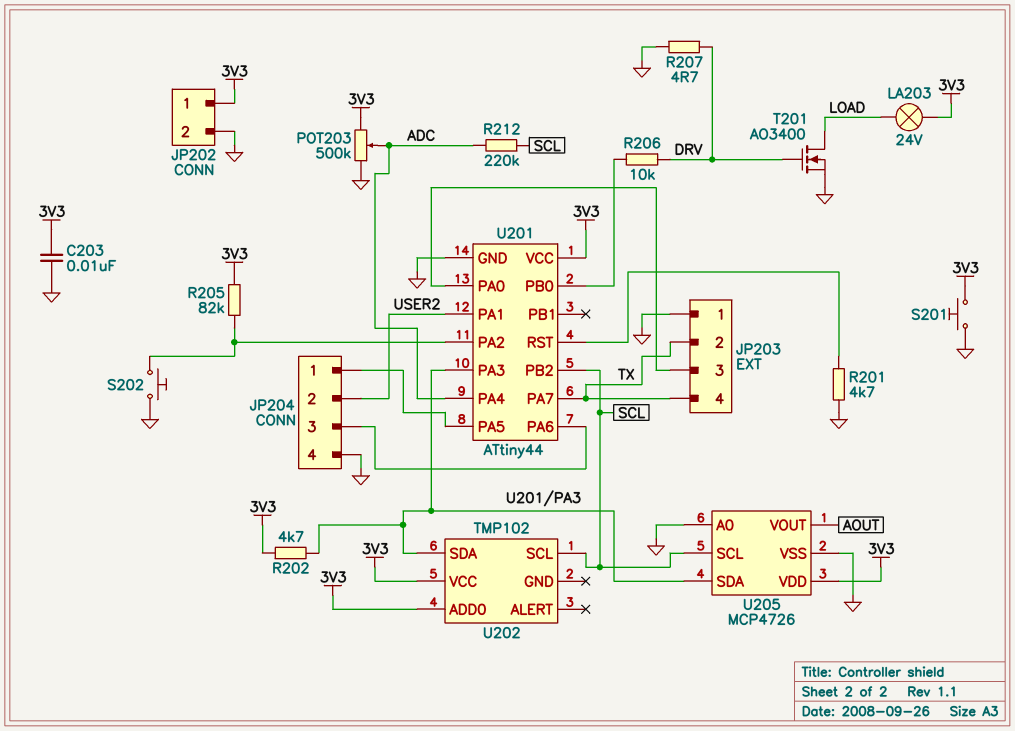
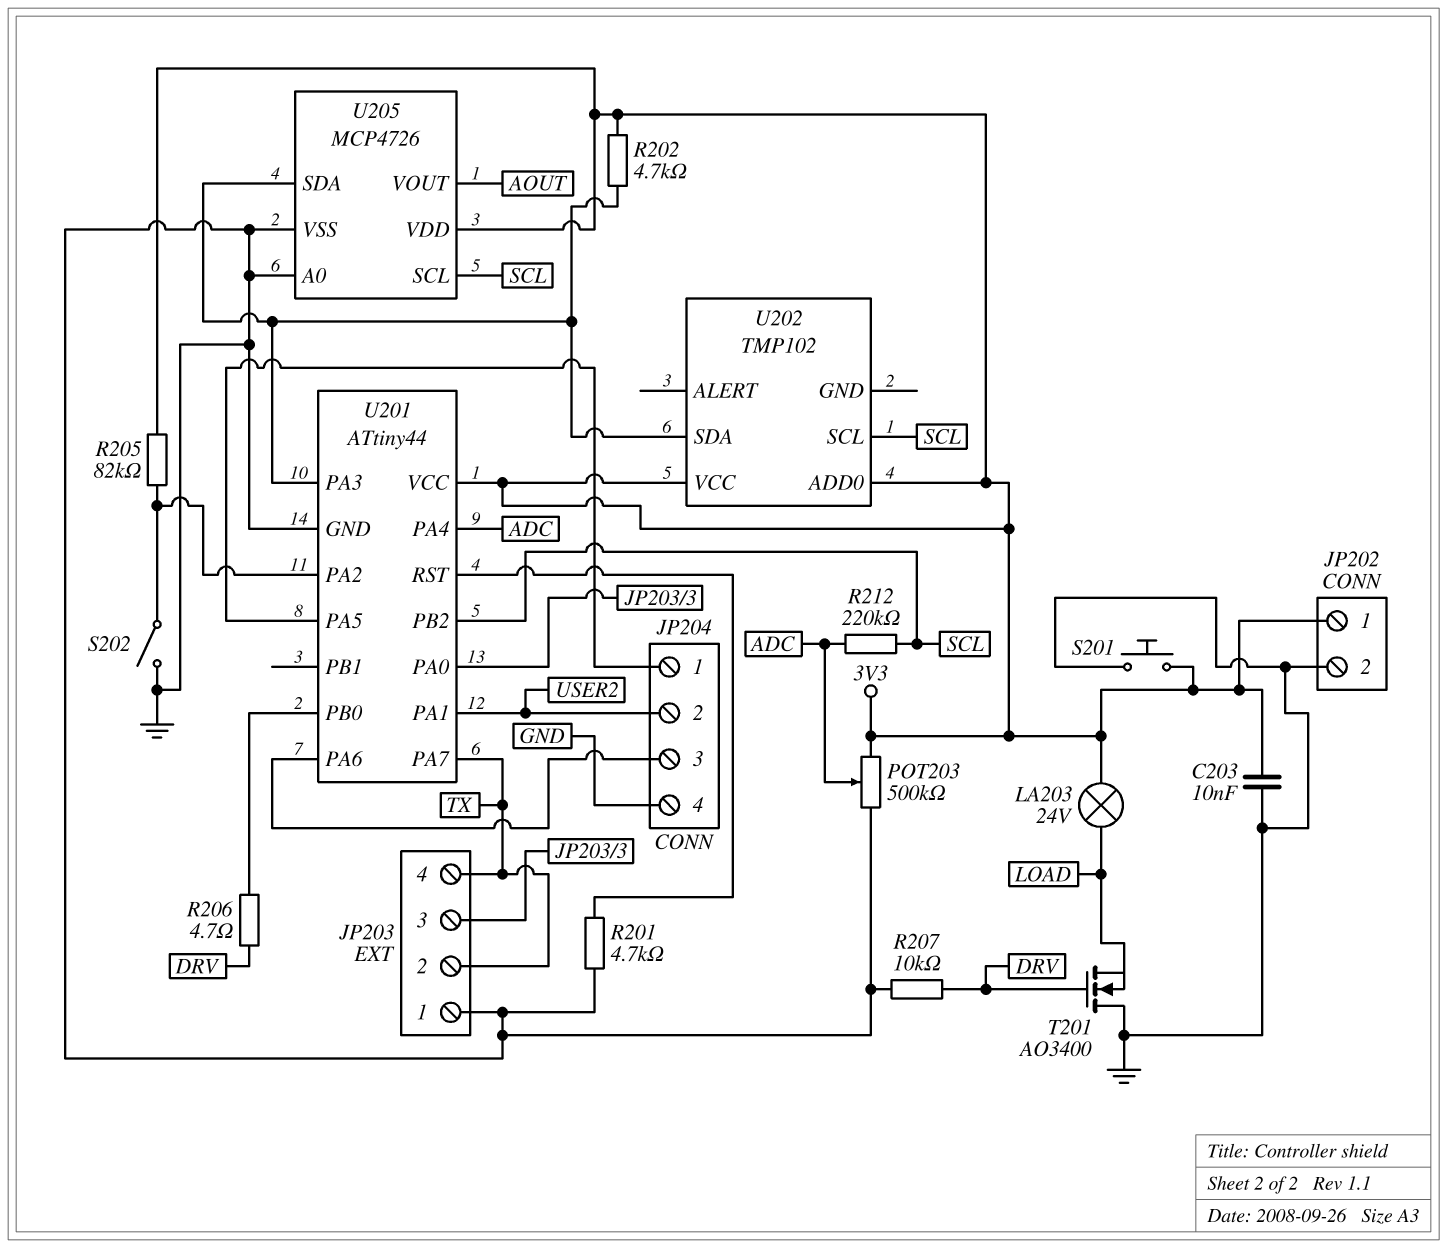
R206: 10k (DRV, U201/PB0) -> 4.7 (DRV, U201/PB0)
R207: 4.7 (DRV, GND) -> 10k (DRV, GND)
S202: button (GND, U201/PA2) -> switch (GND, U201/PA2)
T201: NMOS AO3400 (G DRV, D LOAD, S GND) -> NMOS AO3400 (G DRV, D GND, S LOAD)

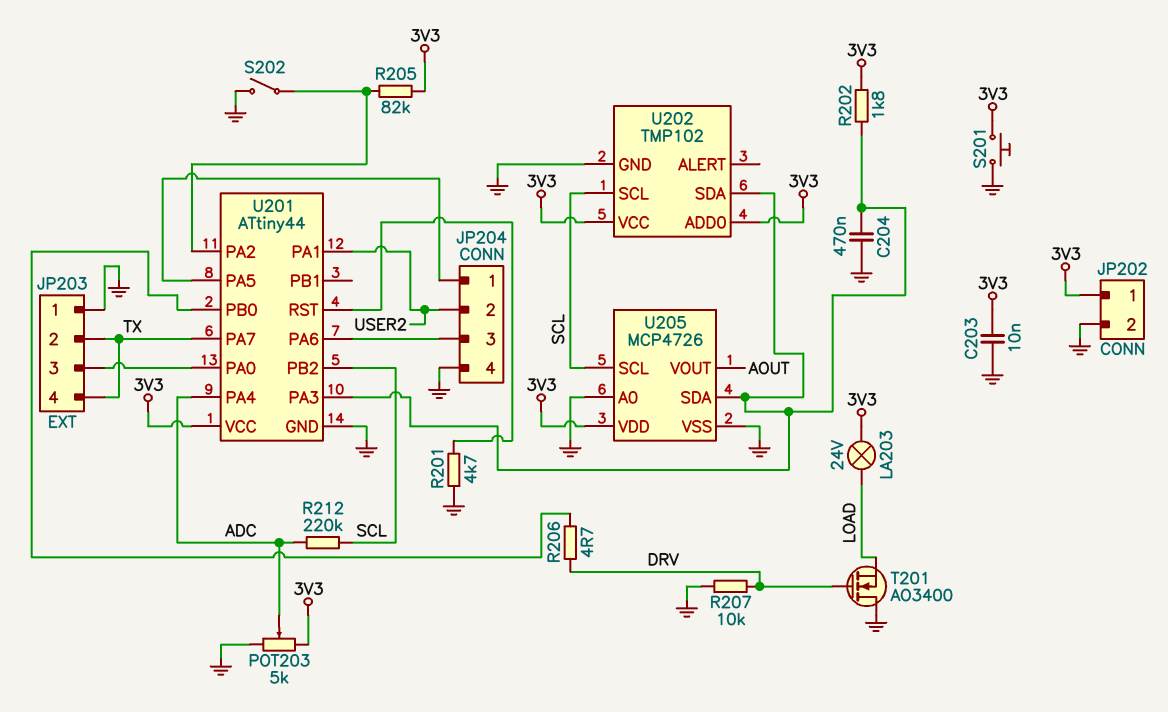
C204: none -> 470nF (GND, U201/PA3)
POT203: 500k (3V3, GND, wiper ADC) -> 5k (3V3, GND, wiper ADC)
R202: 4.7k (3V3, U201/PA3) -> 1.8k (3V3, U201/PA3)
U202 pin GND: none -> GND

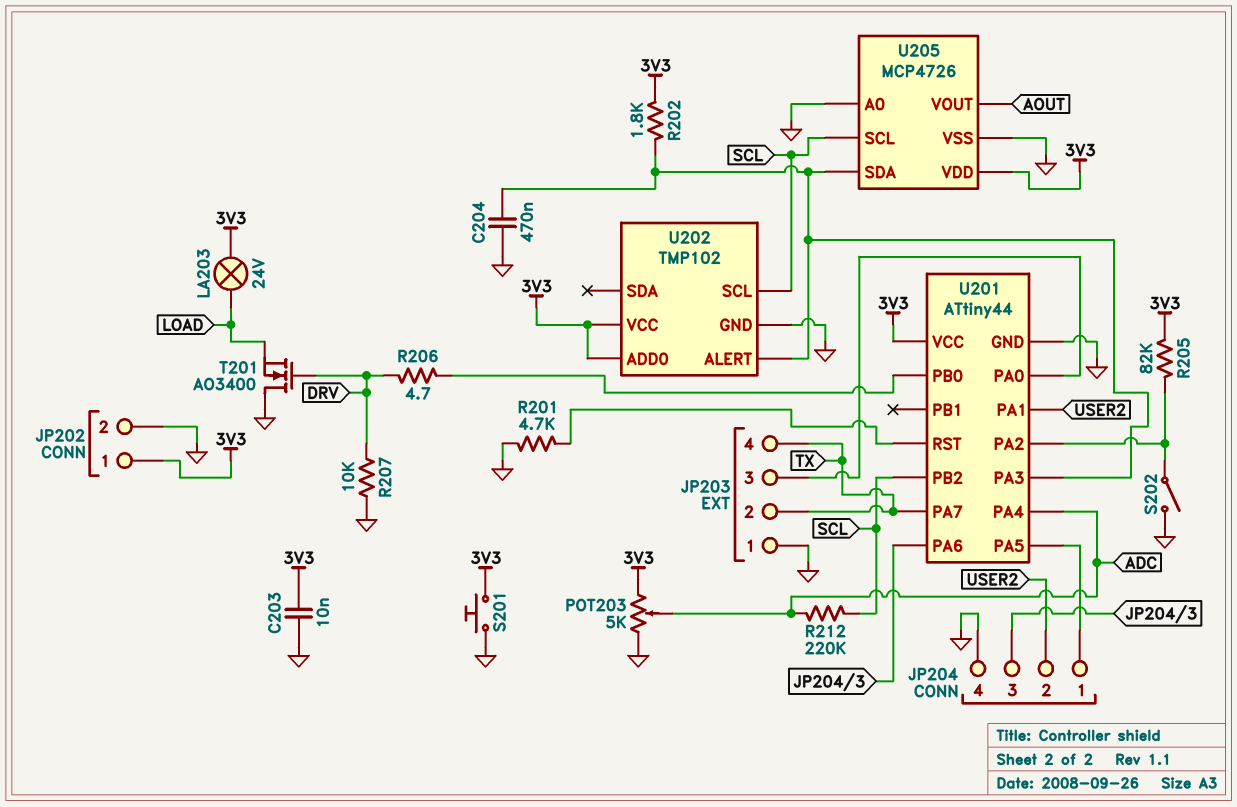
U202 pin ALERT: none -> U201/PA3
U202 pin SDA: U201/PA3 -> none

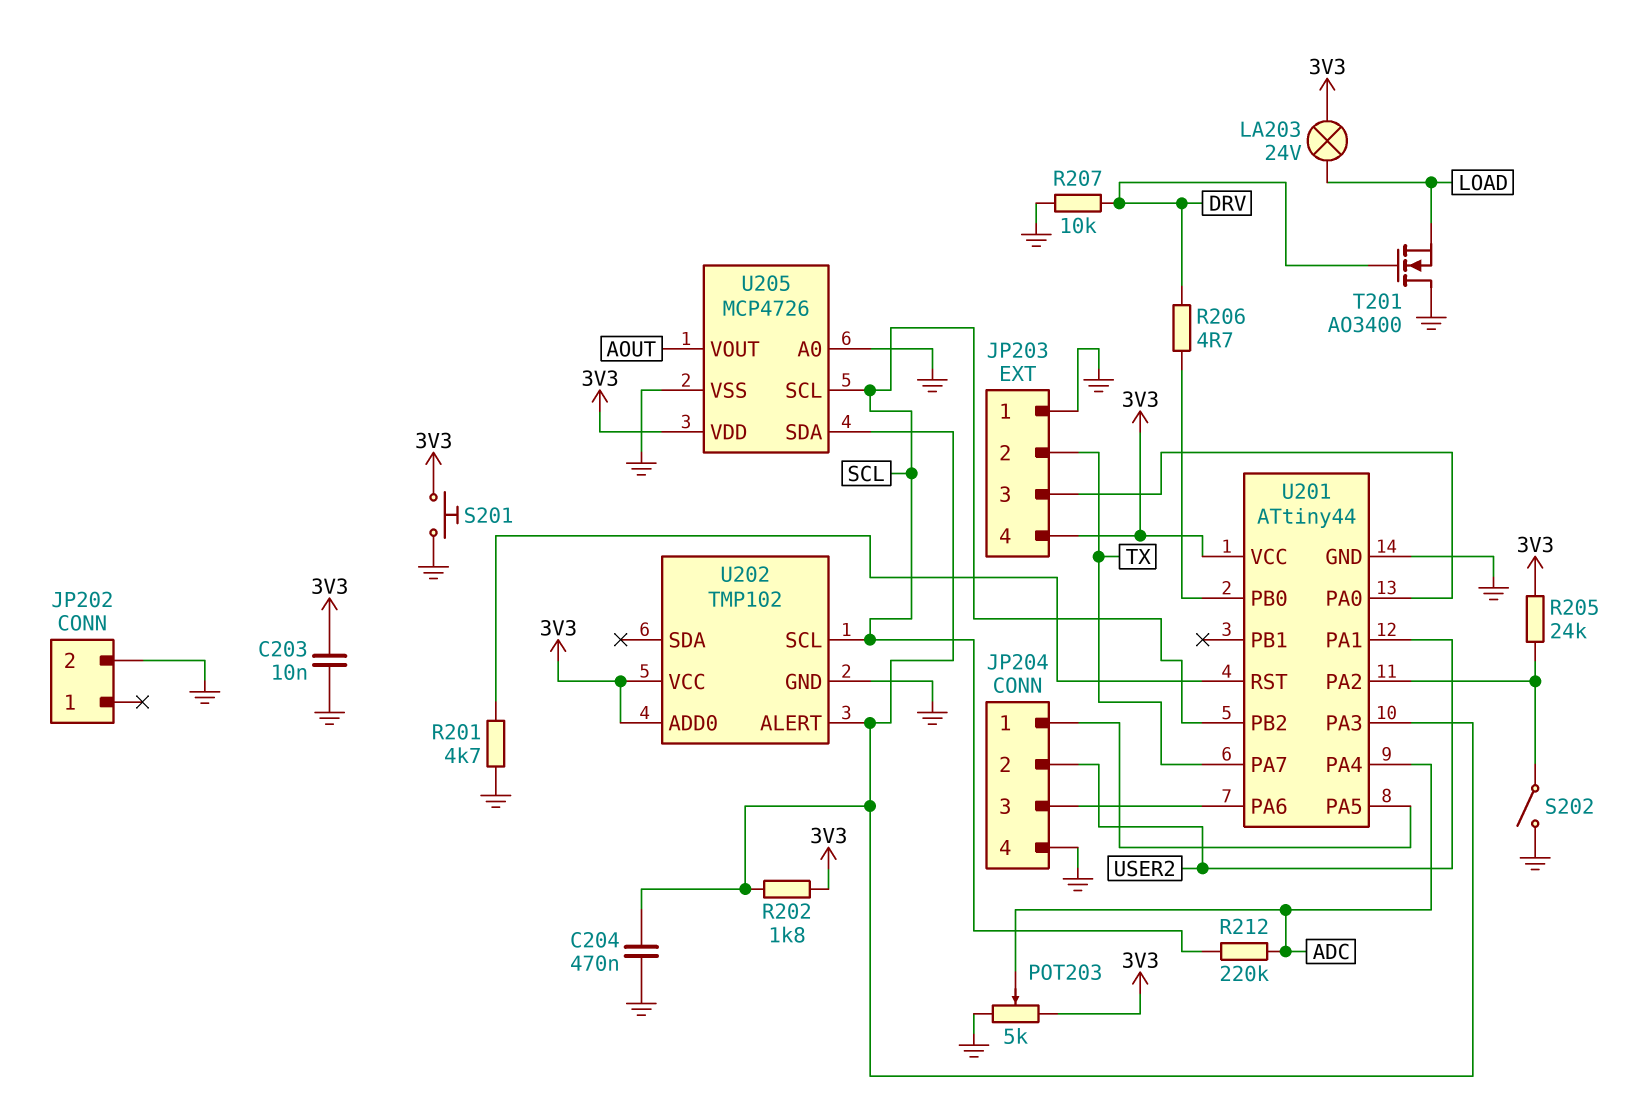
JP202 pin 1: 3V3 -> none
JP203 pin 4: TX -> 3V3
R205: 82k (3V3, U201/PA2) -> 24k (3V3, U201/PA2)

